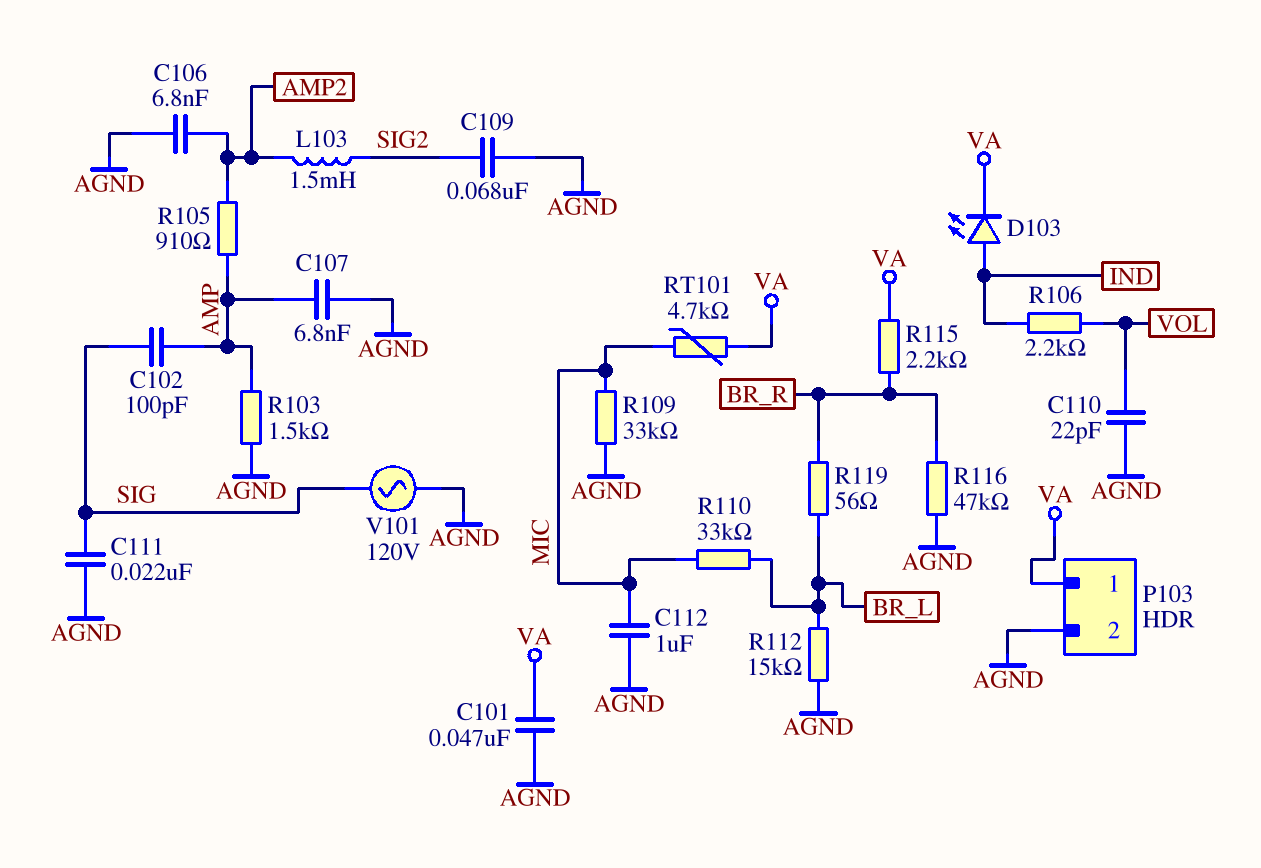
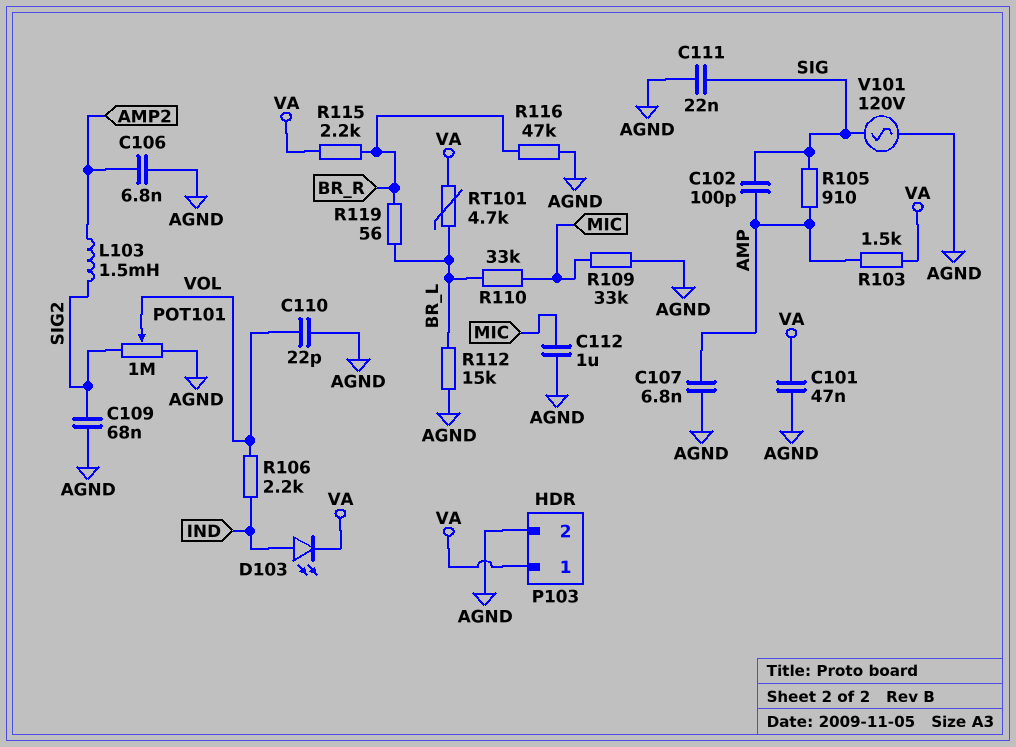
POT101: none -> 1M (AGND, SIG2, wiper VOL)
R103: 1.5k (AGND, AMP) -> 1.5k (AMP, VA)
R105: 910 (AMP, AMP2) -> 910 (AMP, SIG)
RT101: 4.7k (MIC, VA) -> 4.7k (BR_L, VA)

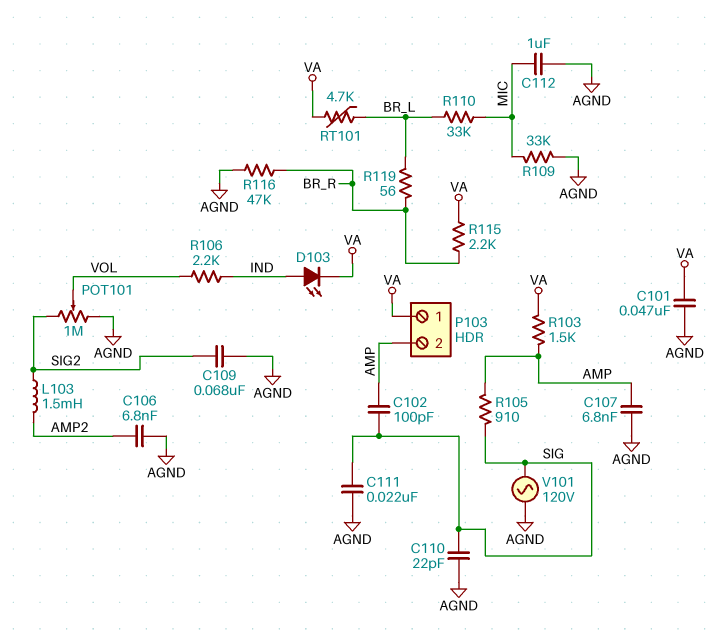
C110: 22pF (AGND, VOL) -> 22pF (AGND, SIG)
P103 pin 2: AGND -> AMP
R112: 15k (AGND, BR_L) -> none

